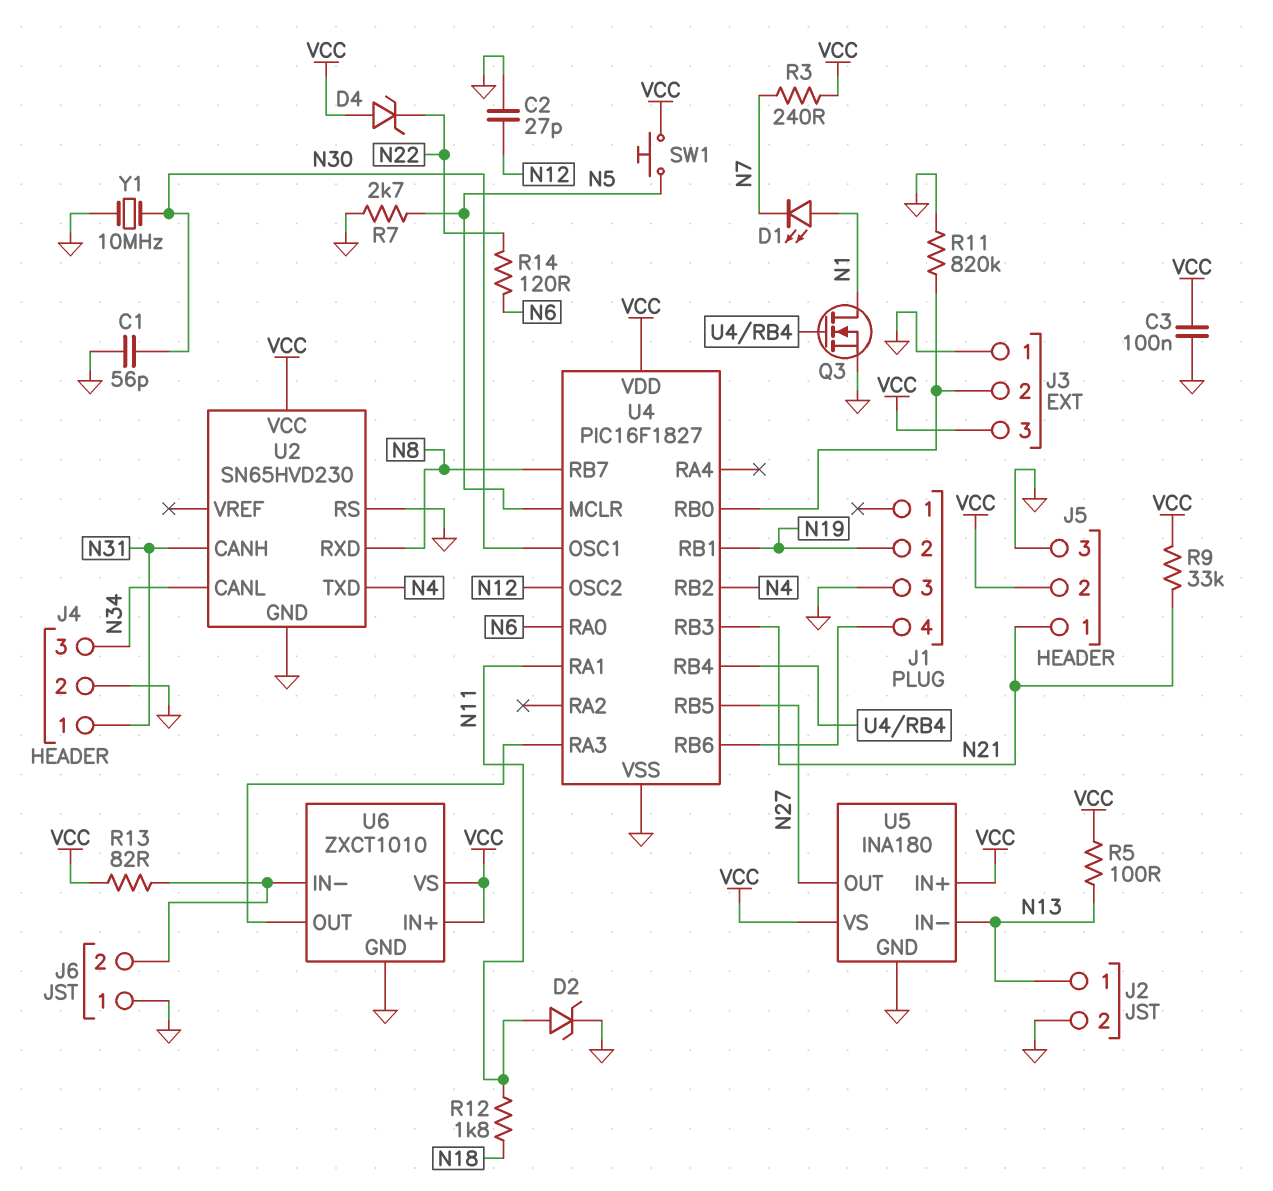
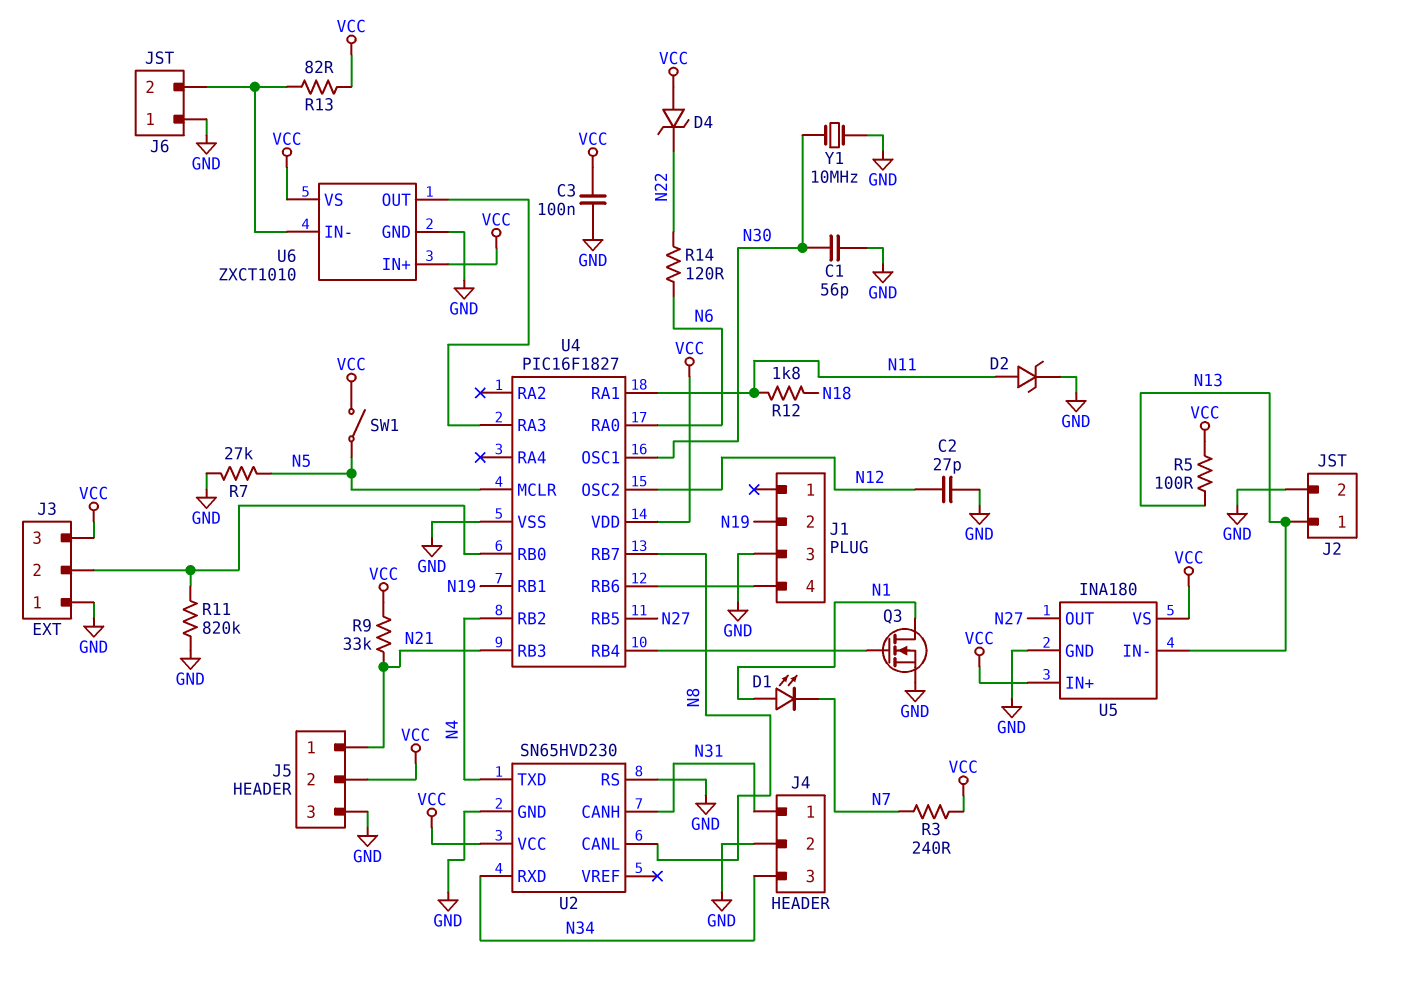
R7: 2.7k (GND, N5) -> 27k (GND, N5)
SW1: button (N5, VCC) -> switch (N5, VCC)
U2 pin CANL: N34 -> N8
U2 pin RXD: N8 -> N34

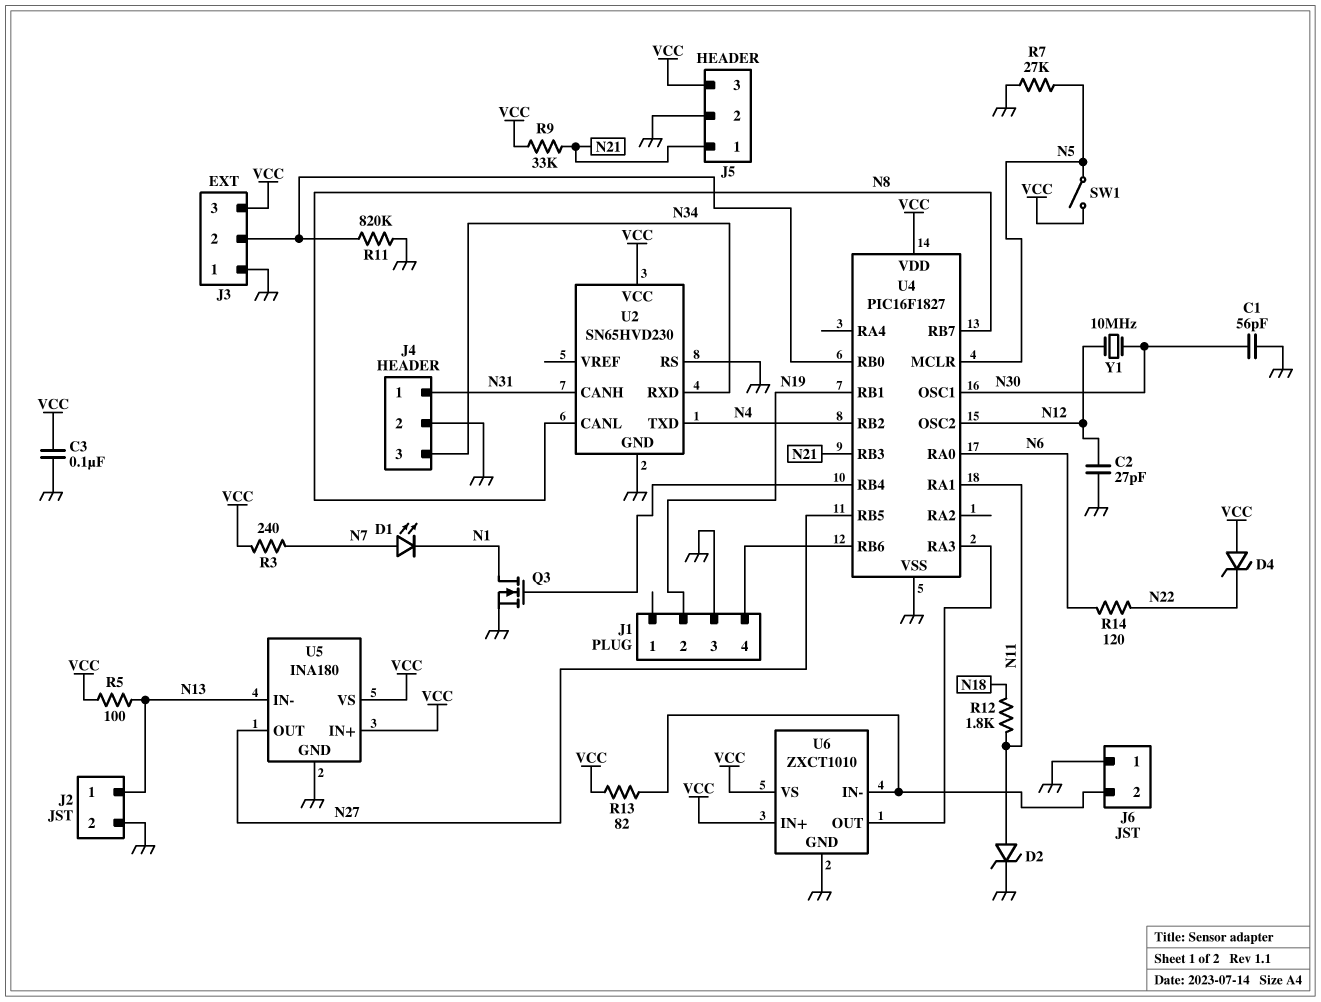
D1: LED (A N1, K N7) -> LED (A N7, K N1)
J5 pin 2: VCC -> GND
J5 pin 3: GND -> VCC
Y1: 10MHz (GND, N30) -> 10MHz (N12, N30)

